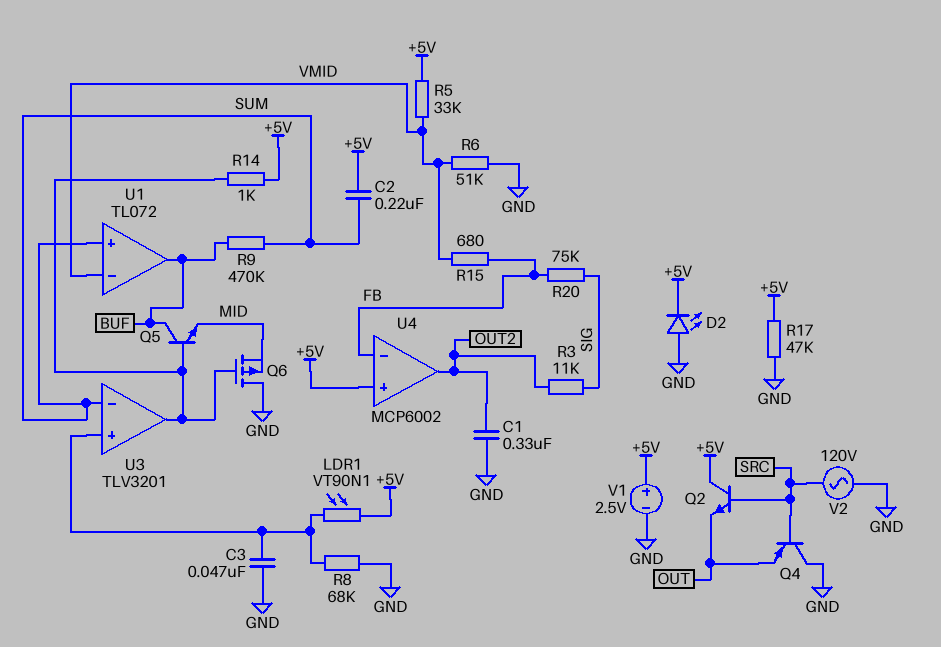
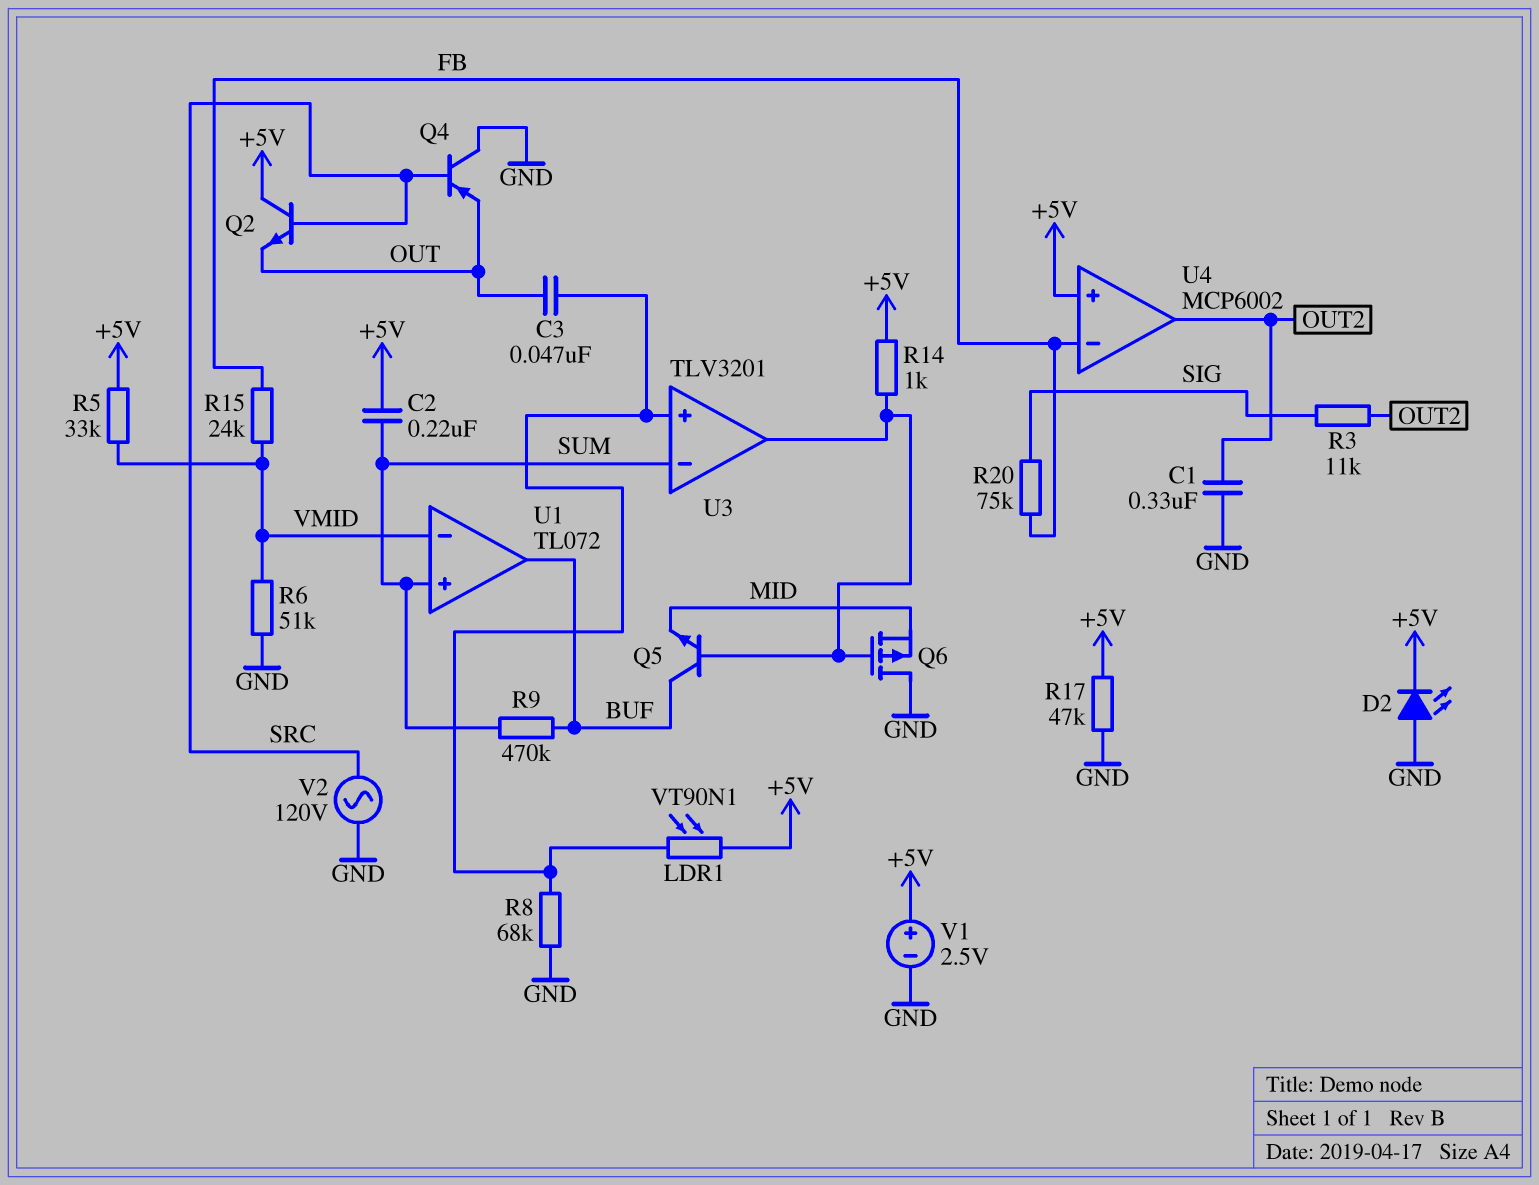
C3: 47nF (GND, U3/in+) -> 47nF (OUT, U3/in+)
R15: 680 (FB, VMID) -> 24k (FB, VMID)

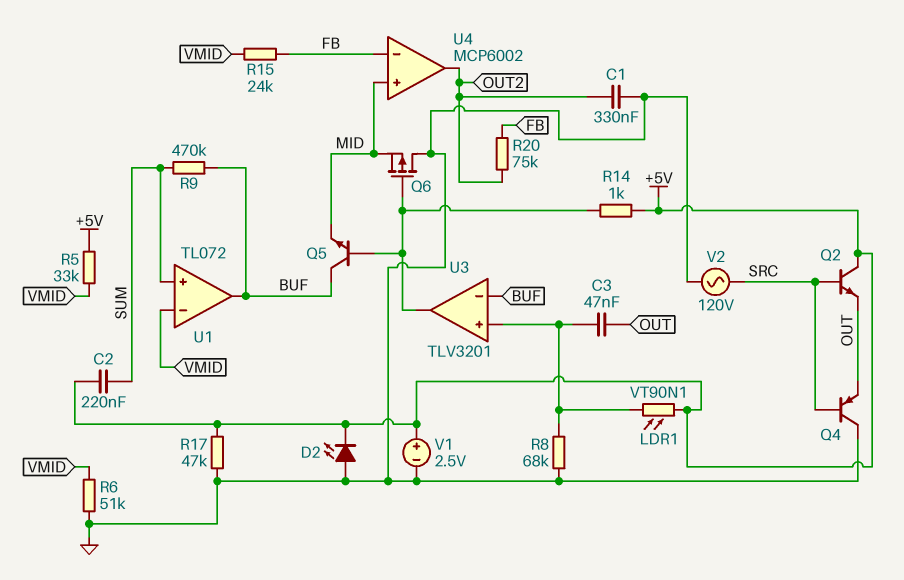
R3: 11k (OUT2, SIG) -> none
R20: 75k (FB, SIG) -> 75k (FB, OUT2)
U3 pin in-: SUM -> BUF
U4 pin in+: +5V -> MID

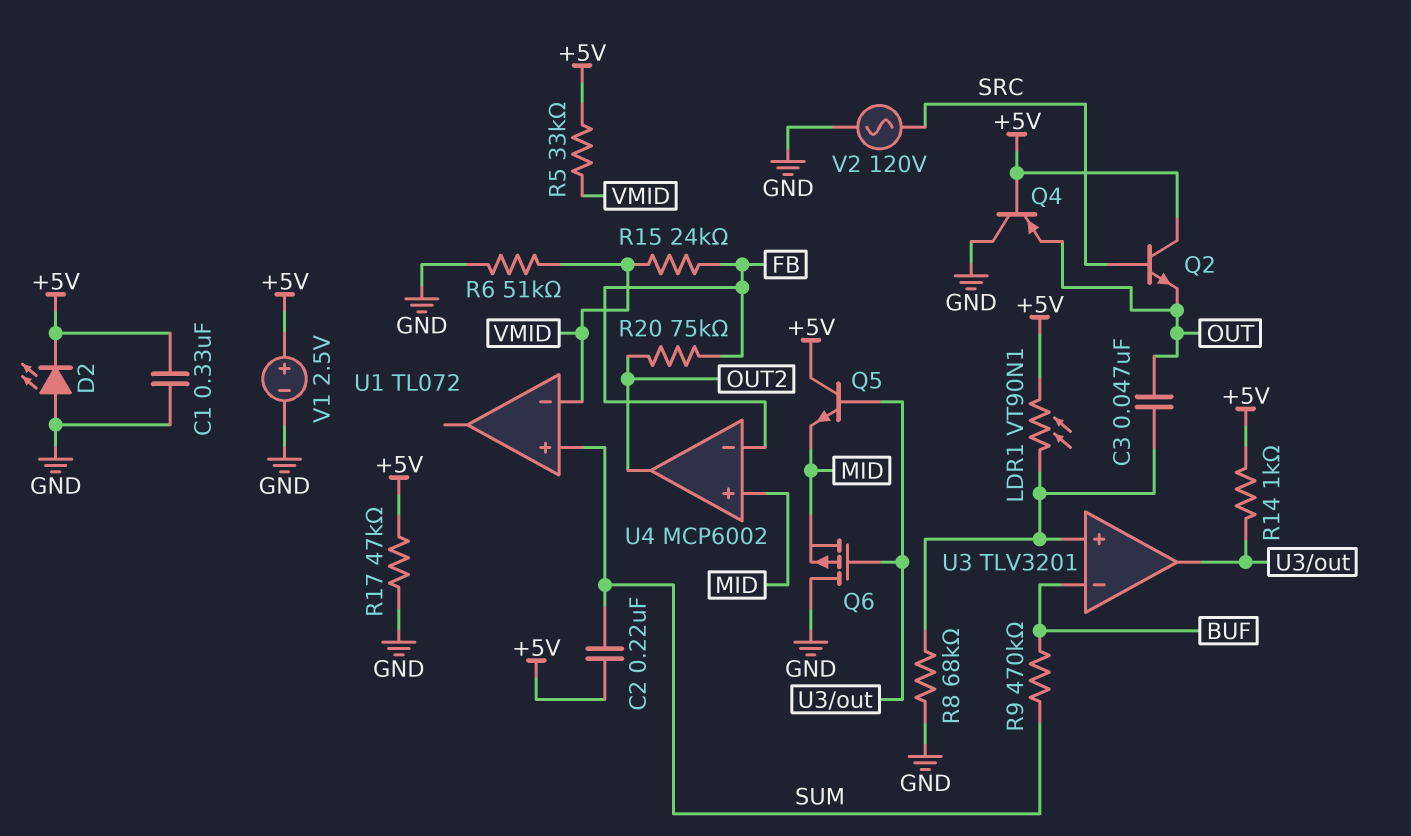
C1: 330nF (GND, OUT2) -> 330nF (+5V, GND)
Q4: PNP (B SRC, C GND, E OUT) -> PNP (B +5V, C GND, E OUT)
Q5: NPN (B U3/out, C BUF, E MID) -> NPN (B U3/out, C +5V, E MID)
U1 pin out: BUF -> none

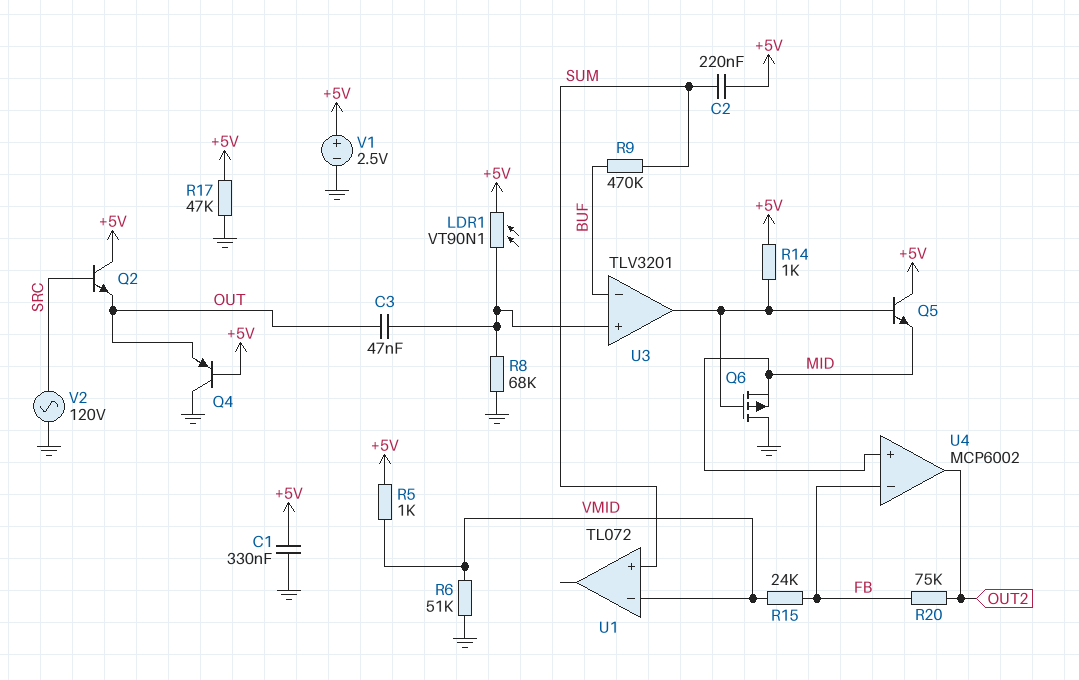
D2: LED (A GND, K +5V) -> none
R5: 33k (+5V, VMID) -> 1k (+5V, VMID)

